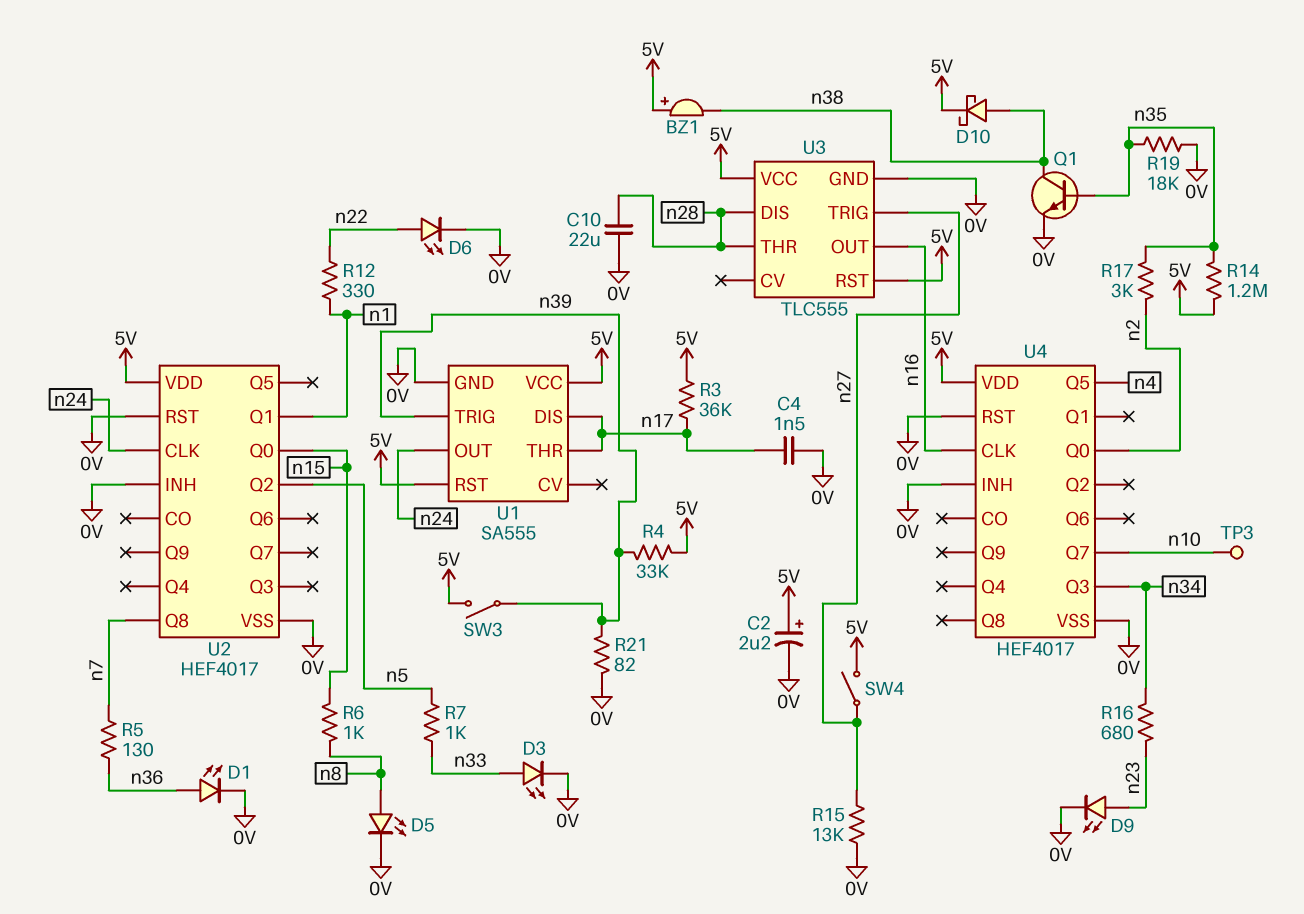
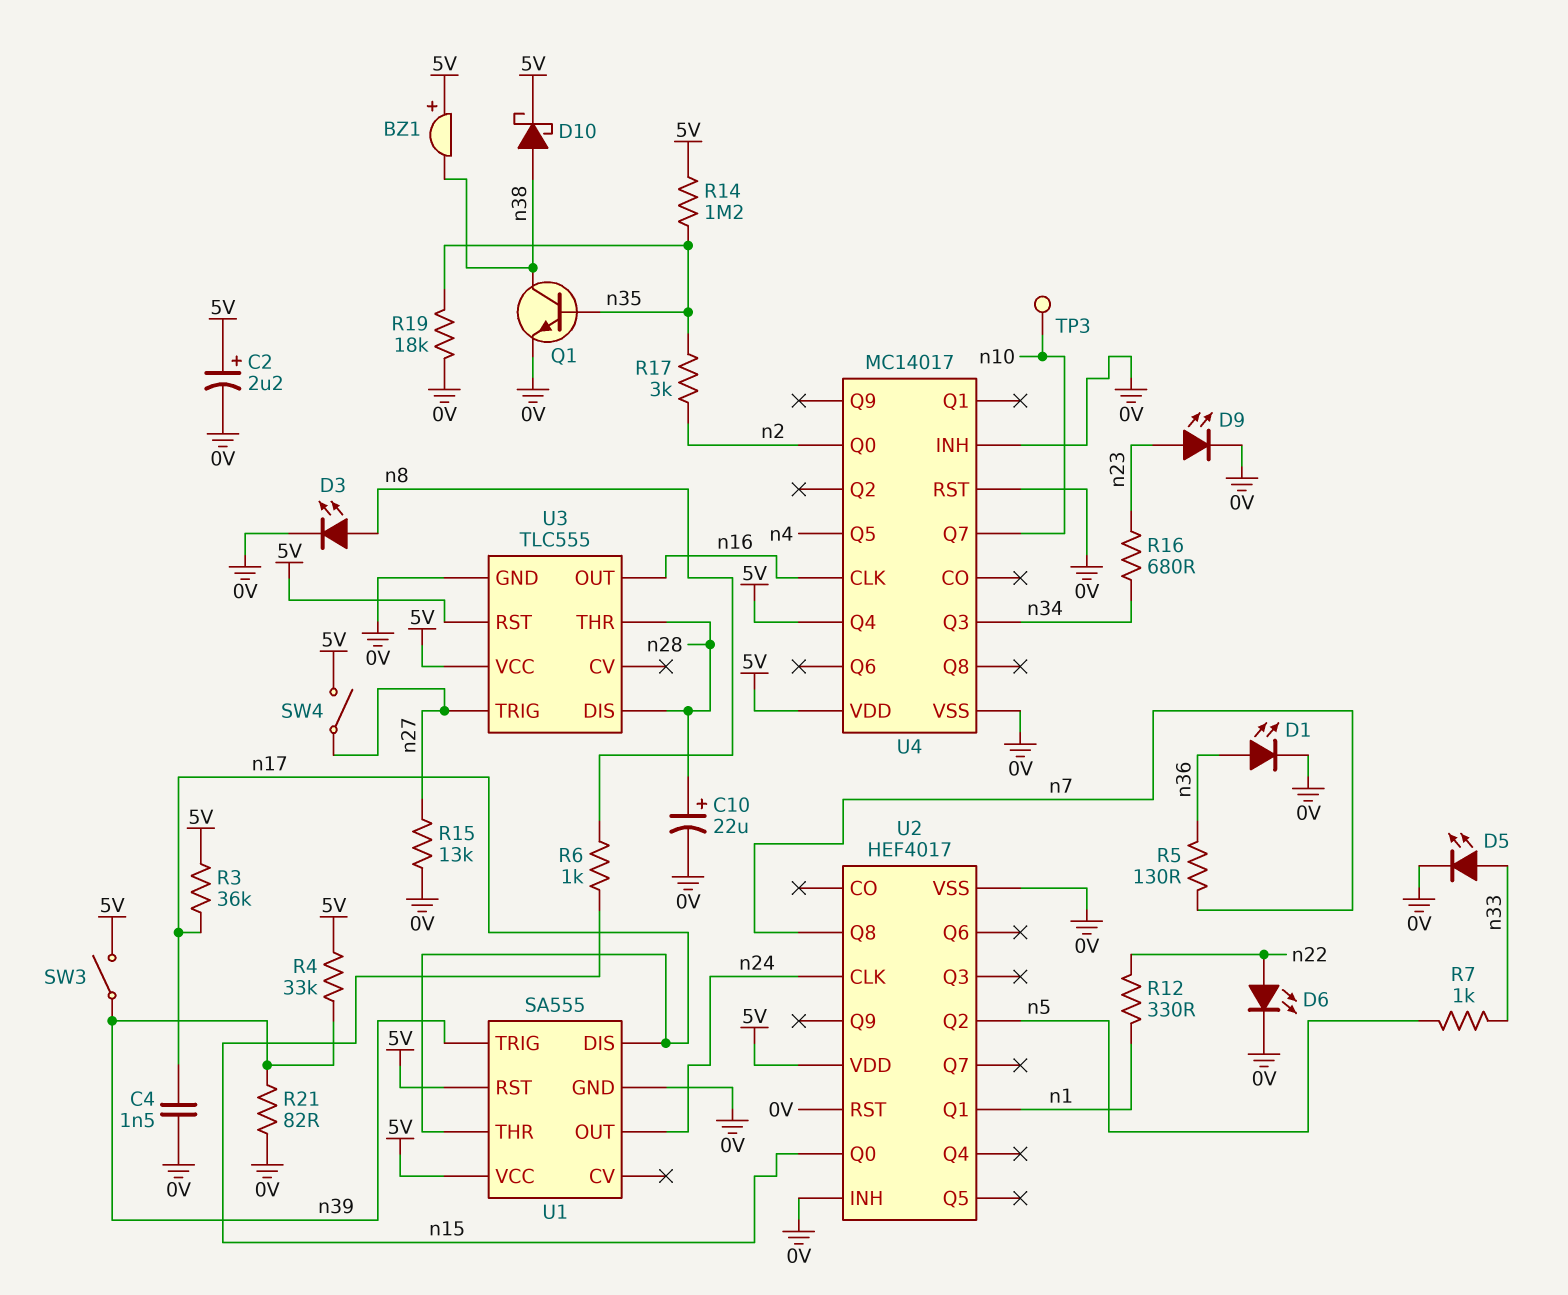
C10: 22uF (0V, n28) -> 22uF (plus n28, minus 0V)
D3: LED (A n33, K 0V) -> LED (A n8, K 0V)
D5: LED (A n8, K 0V) -> LED (A n33, K 0V)
U4: HEF4017 -> MC14017
U4 pin Q4: none -> 5V

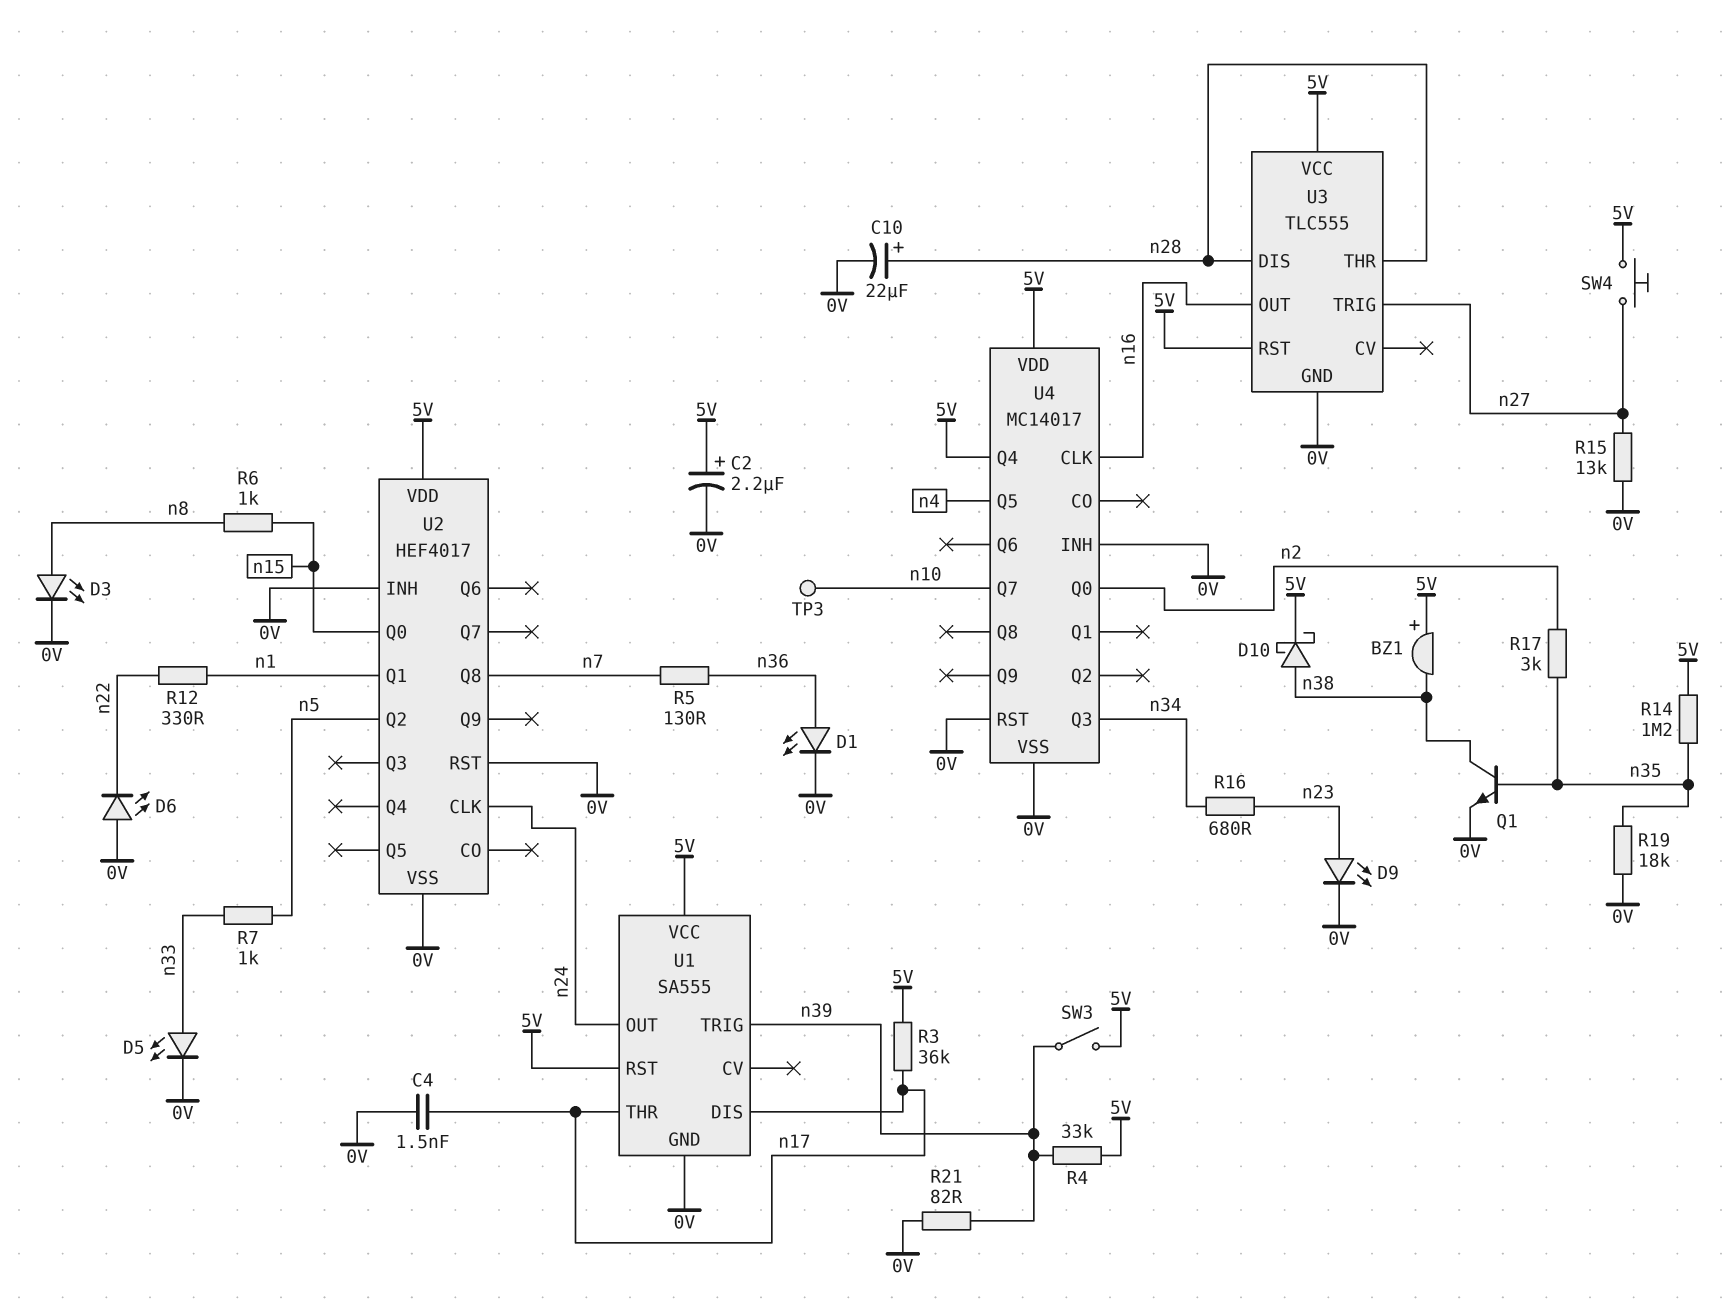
D6: LED (A n22, K 0V) -> LED (A 0V, K n22)
SW4: switch (5V, n27) -> button (5V, n27)

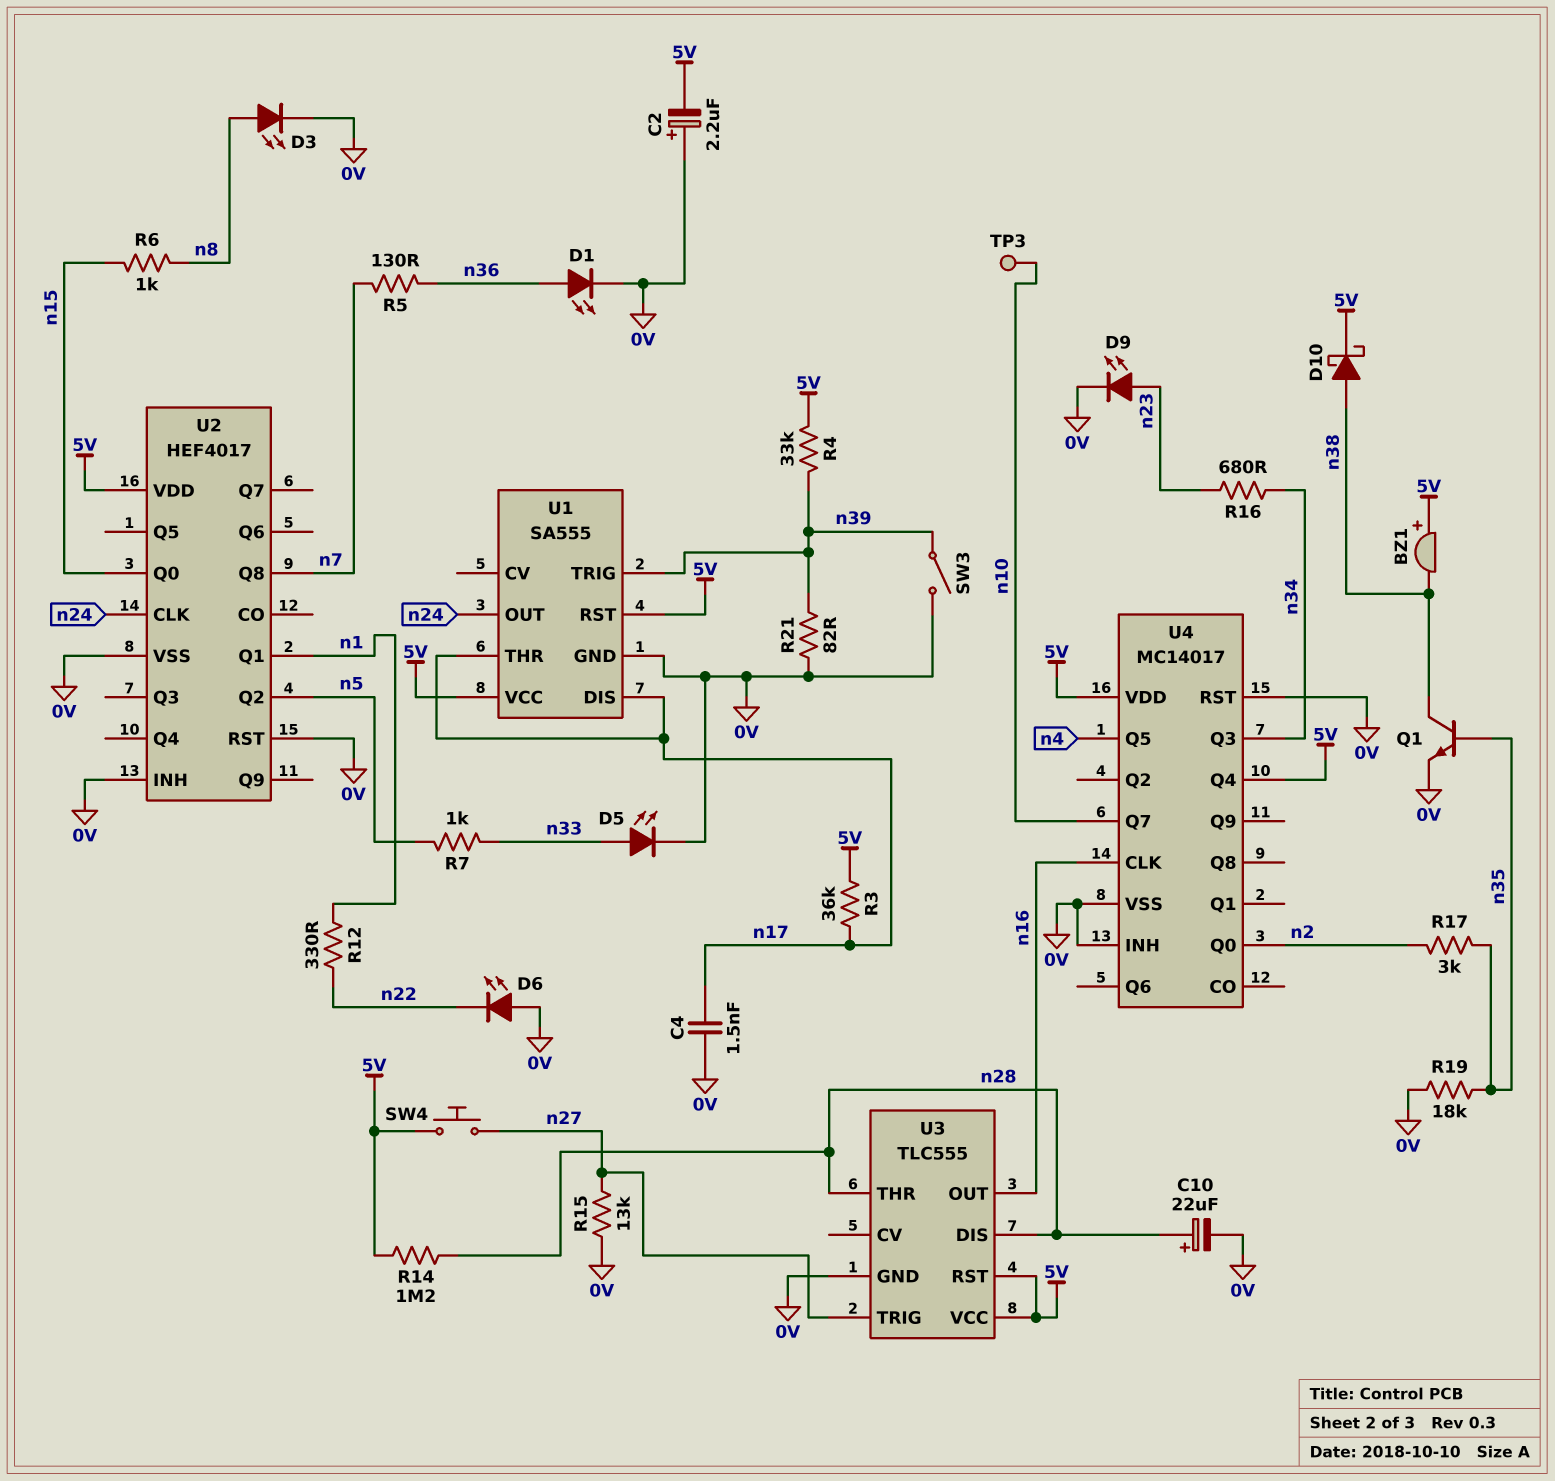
C2: 2.2uF (plus 5V, minus 0V) -> 2.2uF (plus 0V, minus 5V)
R14: 1.2M (5V, n35) -> 1.2M (5V, n28)
SW3: switch (5V, n39) -> switch (0V, n39)

